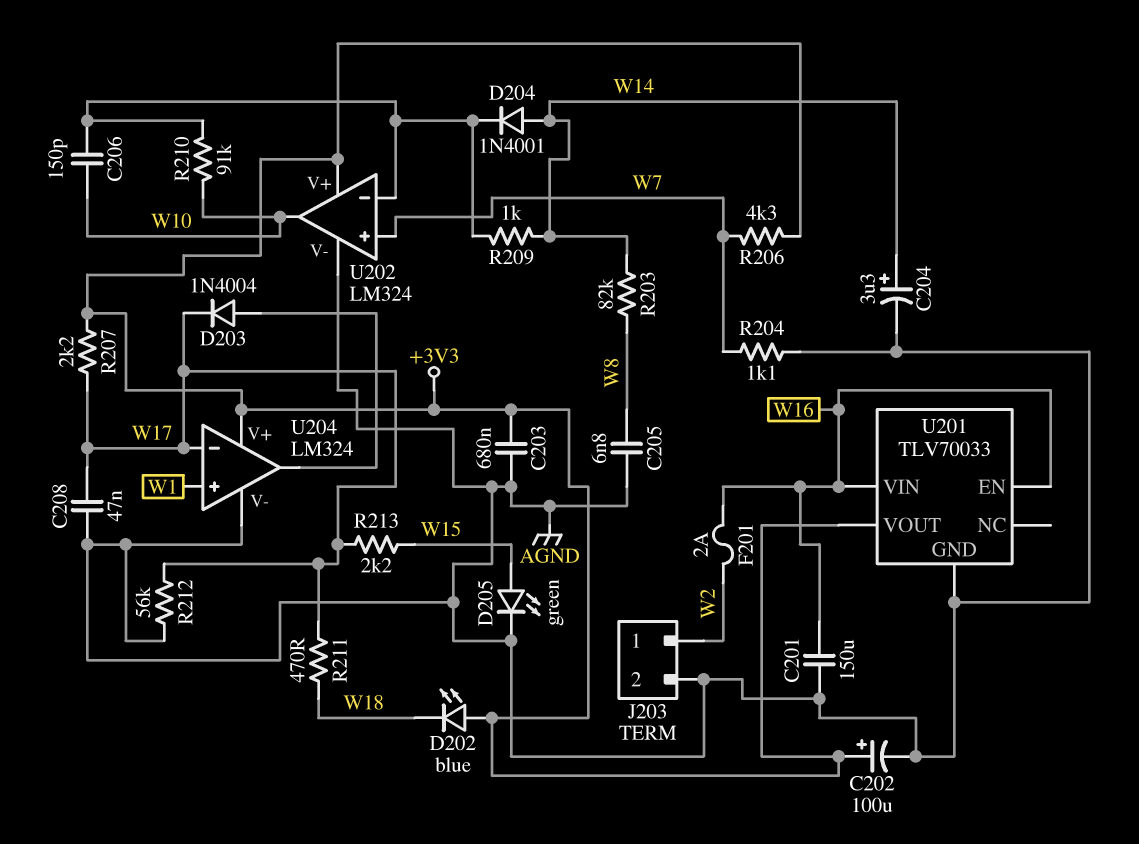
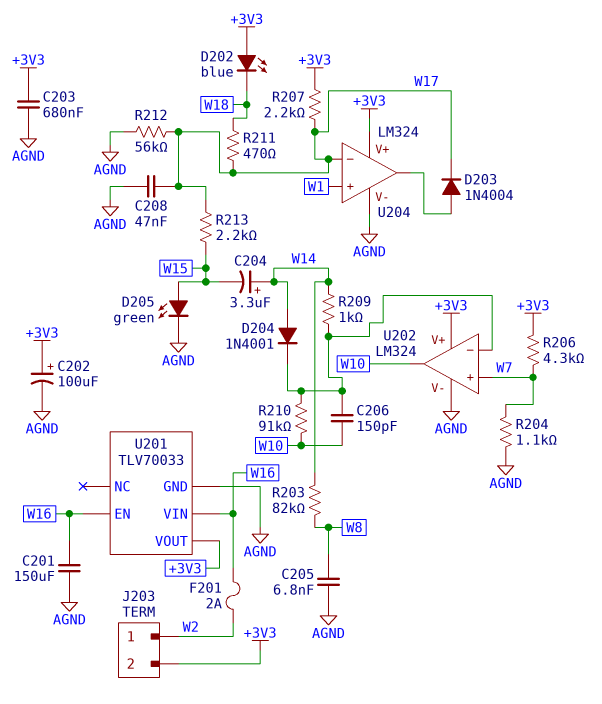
C204: 3.3uF (plus W14, minus AGND) -> 3.3uF (plus W14, minus W15)
J203 pin 2: AGND -> +3V3

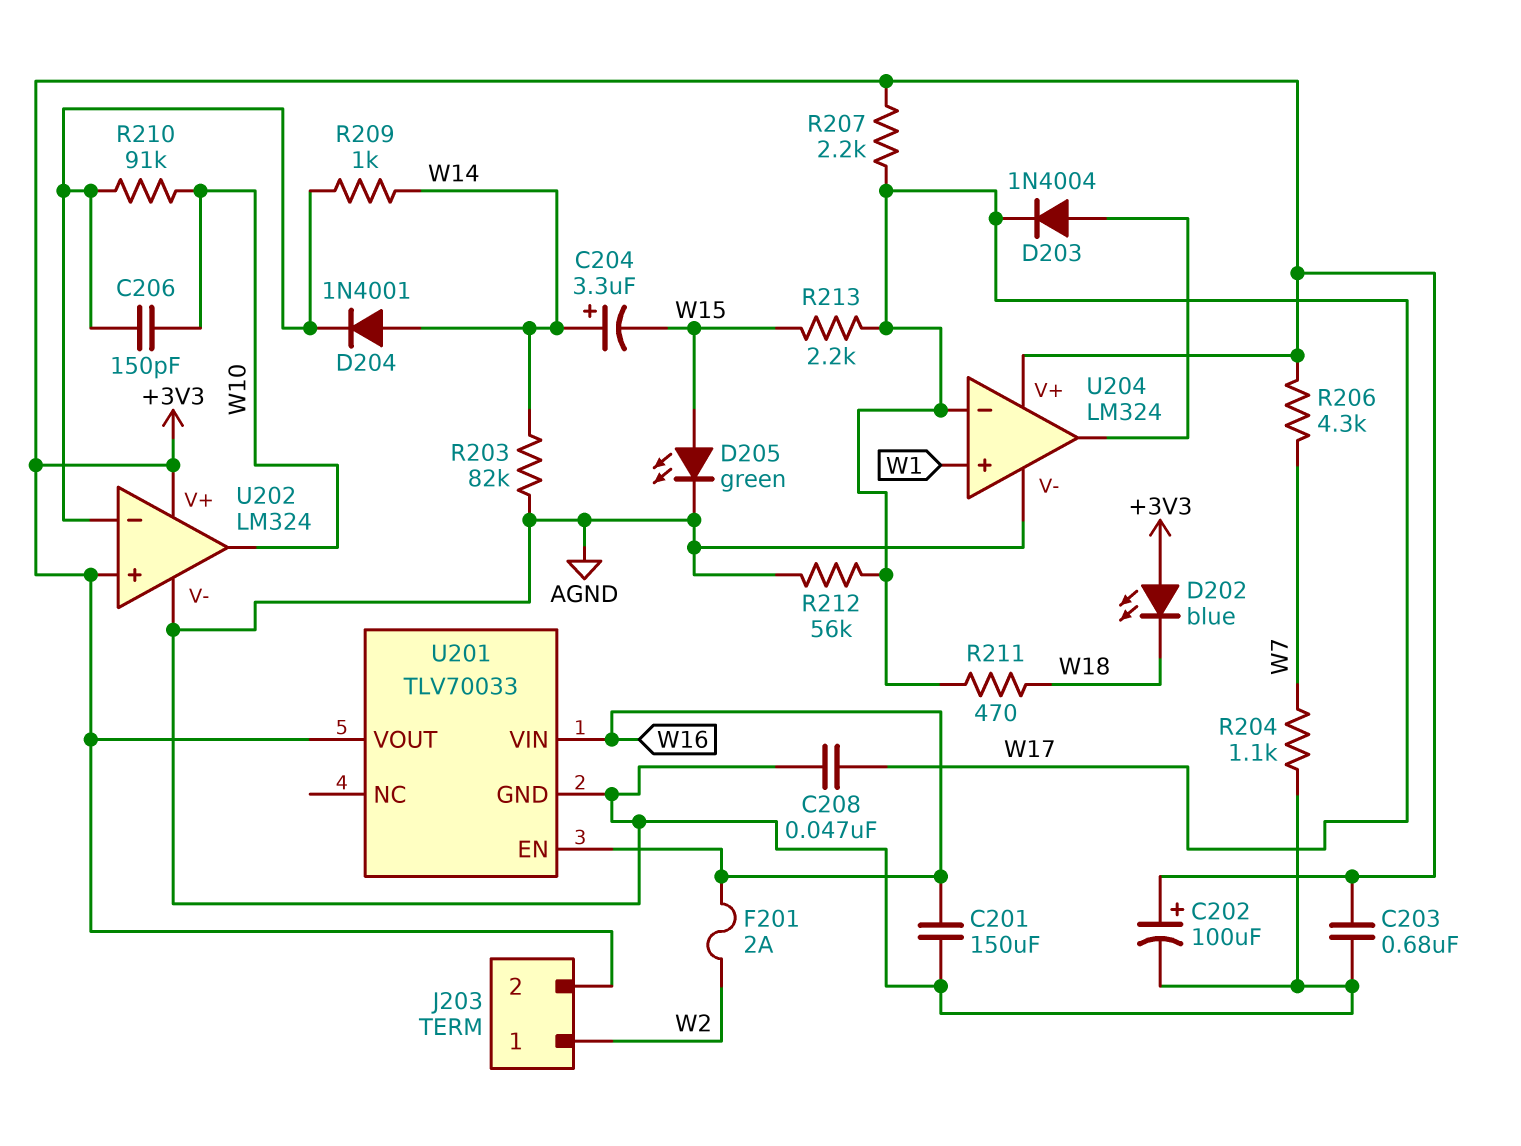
C205: 6.8nF (AGND, W8) -> none
R203: 82k (W8, W14) -> 82k (AGND, W14)
U202 pin in+: W7 -> +3V3

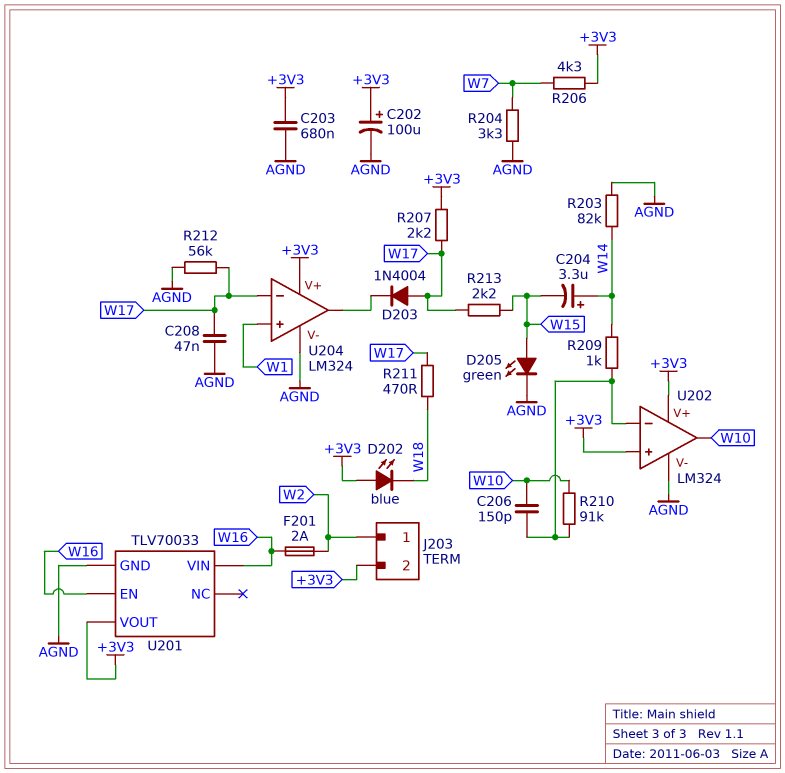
C201: 150uF (AGND, W16) -> none
D203: diode 1N4004 (A U204/out, K W17) -> diode 1N4004 (A W17, K U204/out)
D204: diode 1N4001 (A W14, K U202/in-) -> none
R204: 1.1k (AGND, W7) -> 3.3k (AGND, W7)

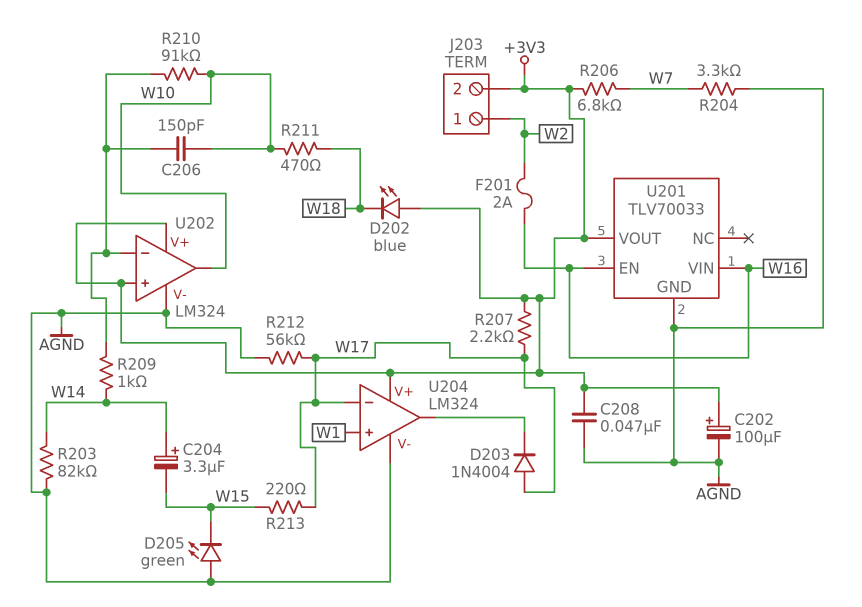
C203: 680nF (+3V3, AGND) -> none
C208: 47nF (AGND, W17) -> 47nF (+3V3, AGND)
D205: LED green (A W15, K AGND) -> LED green (A AGND, K W15)
R206: 4.3k (+3V3, W7) -> 6.8k (+3V3, W7)
R211: 470 (W17, W18) -> 470 (W10, W18)
R213: 2.2k (W15, W17) -> 220 (W15, W17)

